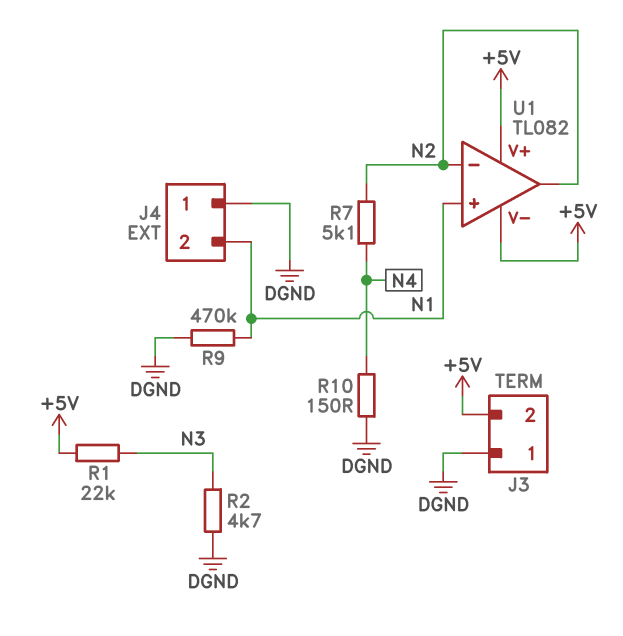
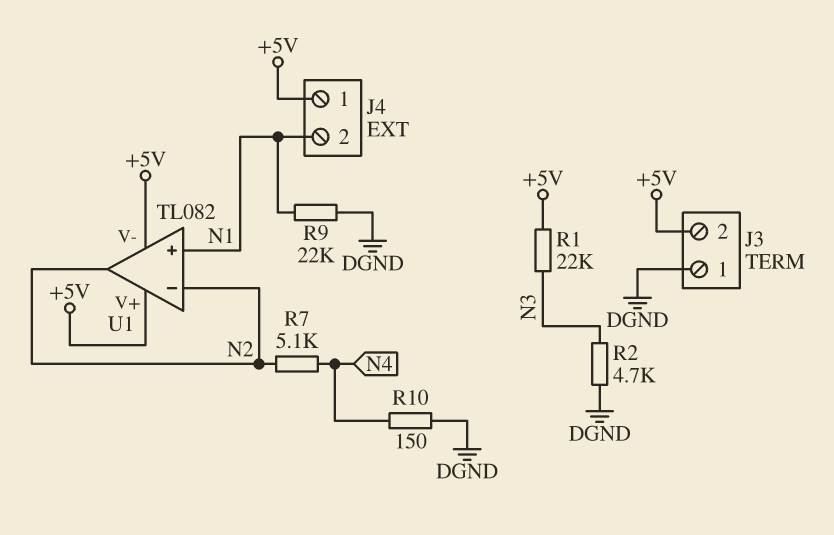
J4 pin 1: DGND -> +5V
R9: 470k (DGND, N1) -> 22k (DGND, N1)

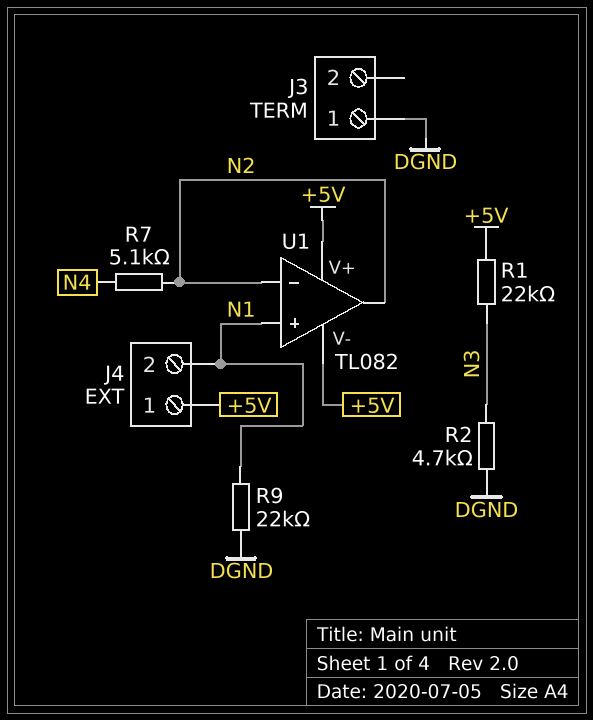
J3 pin 2: +5V -> none
R10: 150 (DGND, N4) -> none

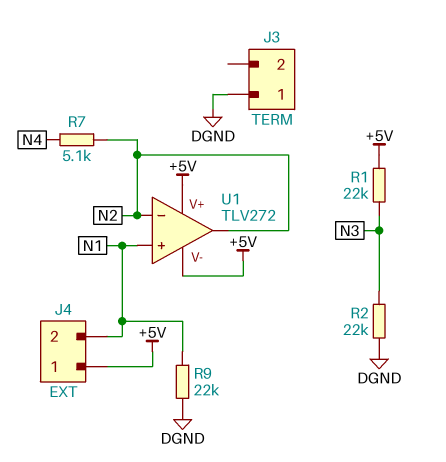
R2: 4.7k (DGND, N3) -> 22k (DGND, N3)
U1: TL082 -> TLV272

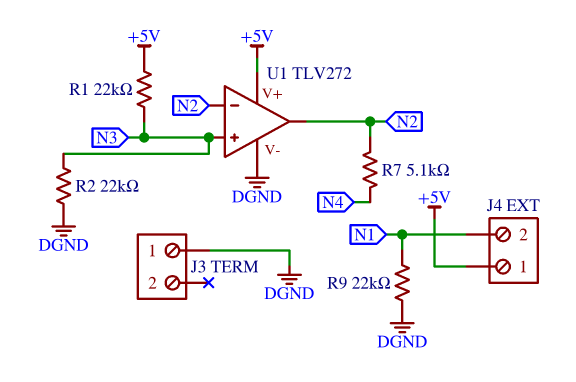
U1 pin V-: +5V -> DGND
U1 pin in+: N1 -> N3

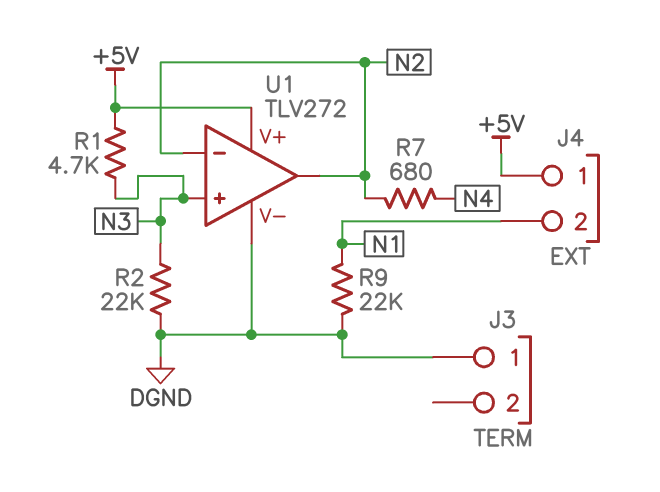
R1: 22k (+5V, N3) -> 4.7k (+5V, N3)
R7: 5.1k (N2, N4) -> 680 (N2, N4)

